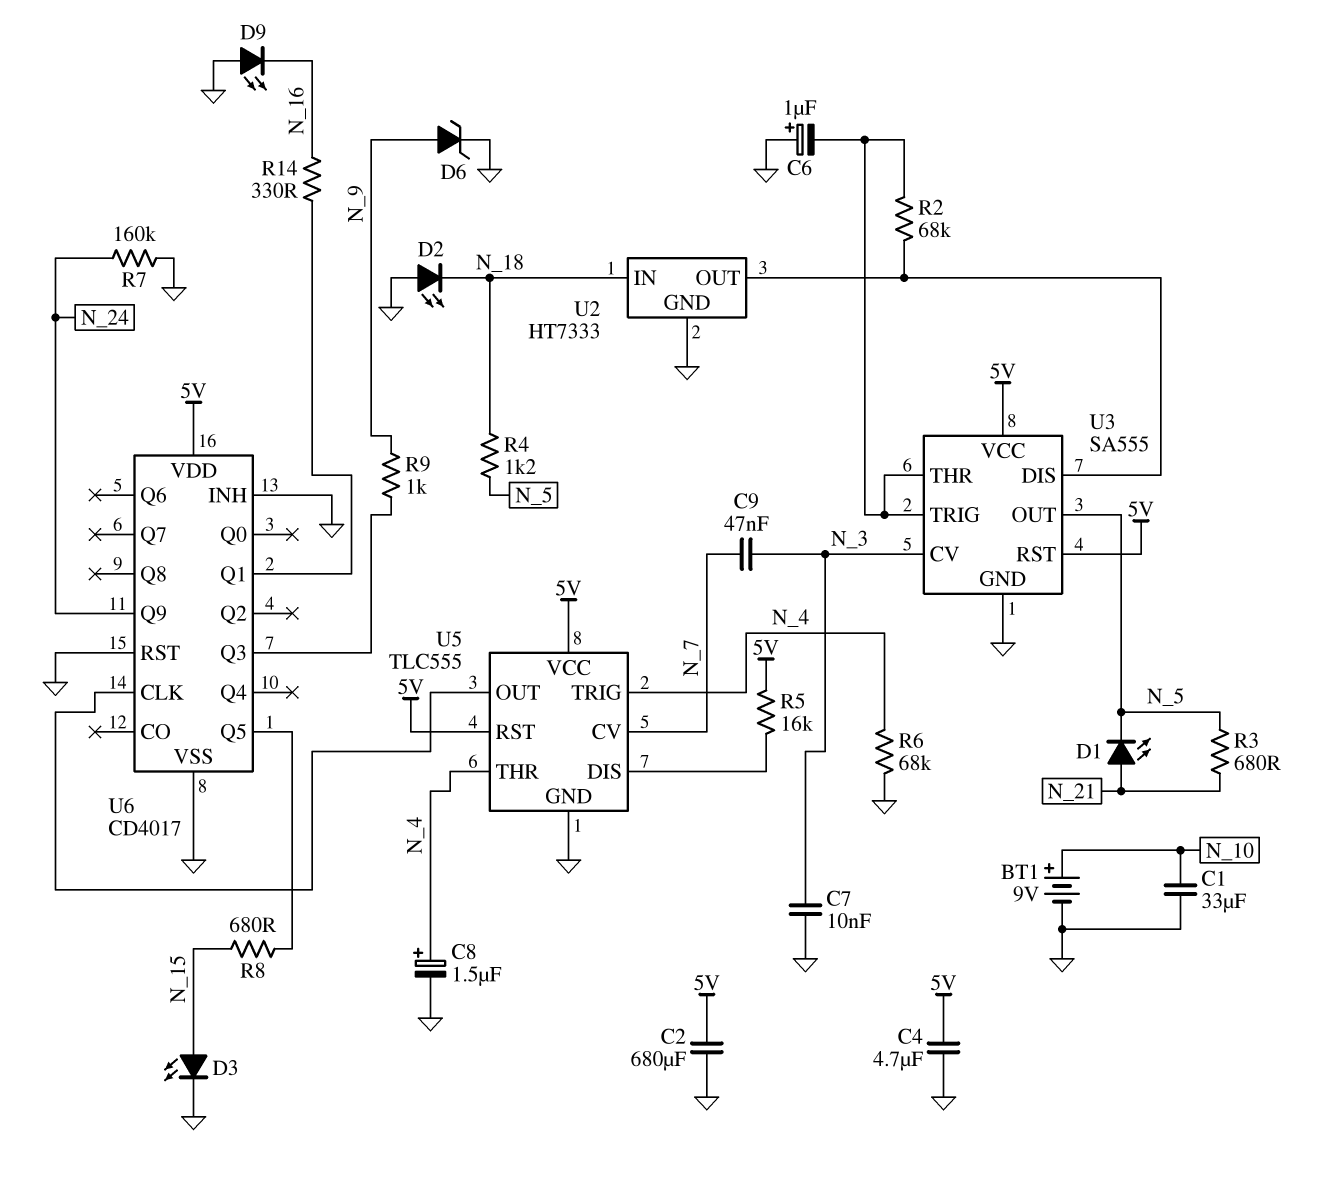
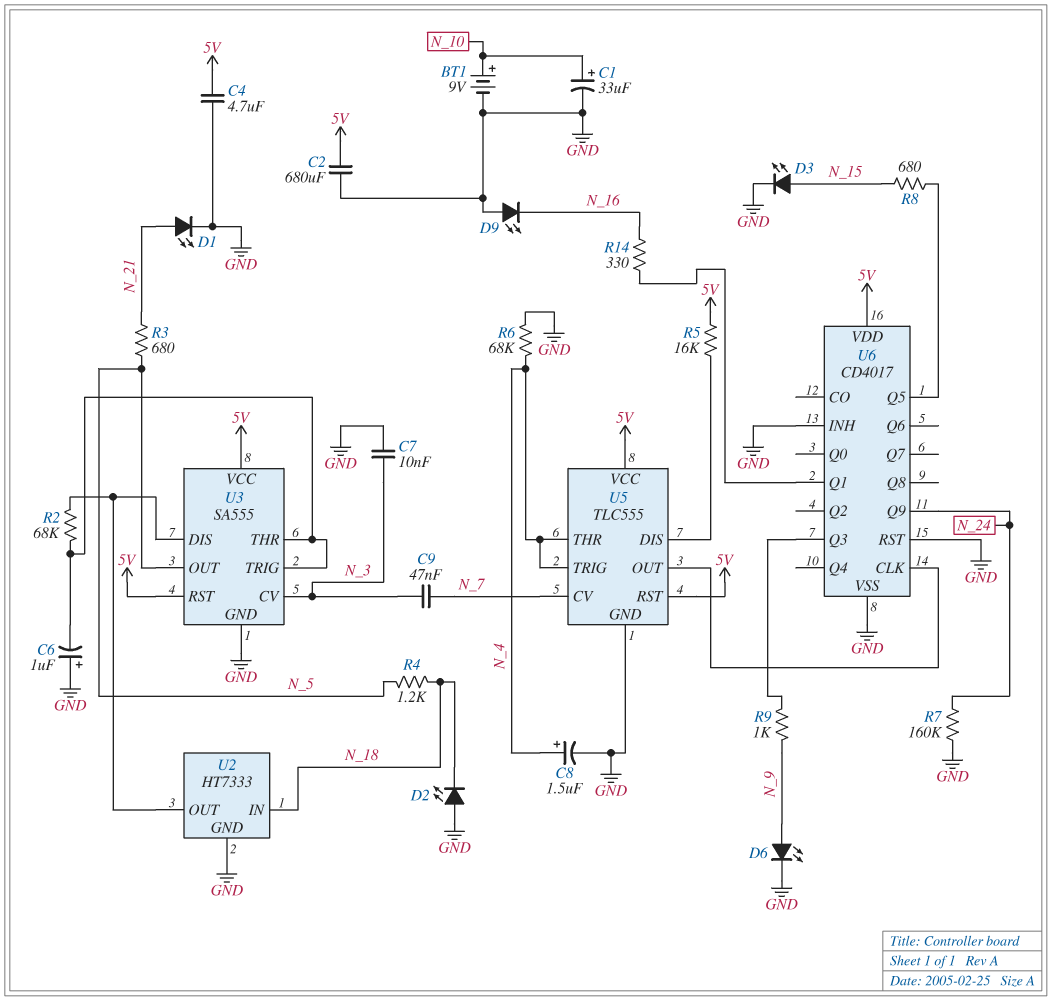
C1: 33uF (GND, N_10) -> 33uF (plus N_10, minus GND)
D1: LED (A N_21, K N_5) -> LED (A N_21, K GND)
D6: zener (A N_9, K GND) -> LED (A N_9, K GND)

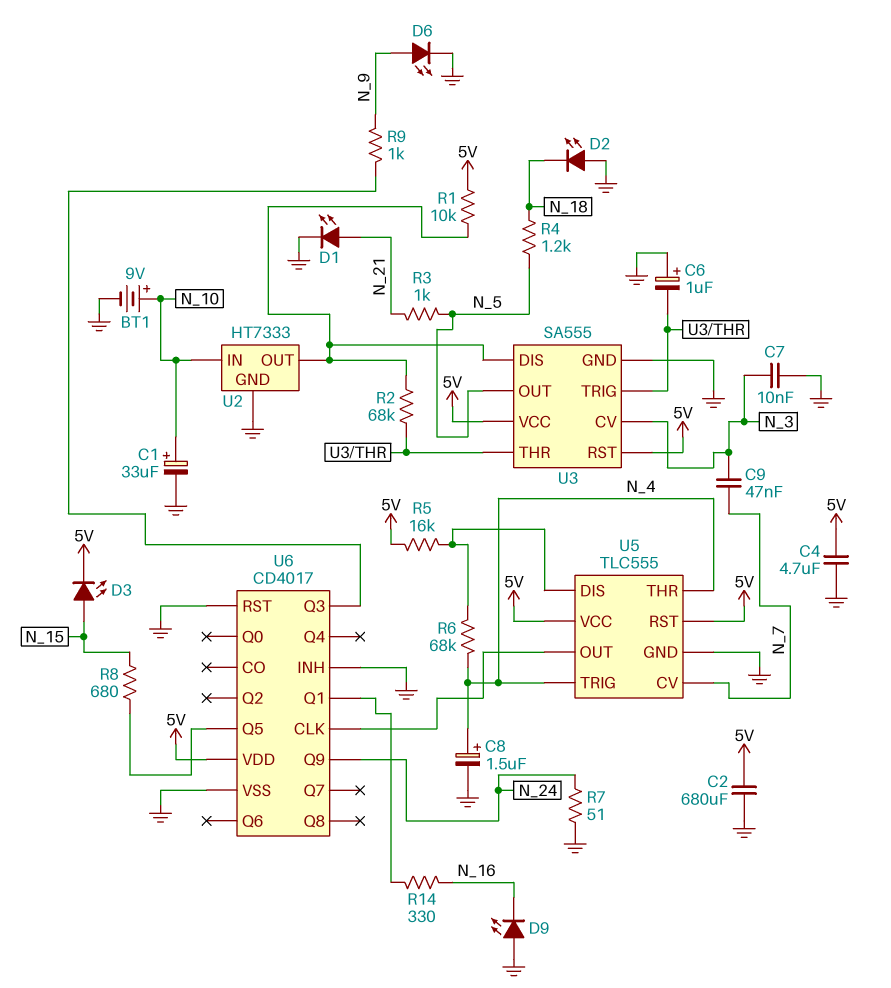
D3: LED (A N_15, K GND) -> LED (A N_15, K 5V)
R1: none -> 10k (5V, U2/OUT)
R3: 680 (N_5, N_21) -> 1k (N_5, N_21)
R6: 68k (GND, N_4) -> 68k (N_4, U5/DIS)
R7: 160k (GND, N_24) -> 51 (GND, N_24)
U2 pin IN: N_18 -> N_10

